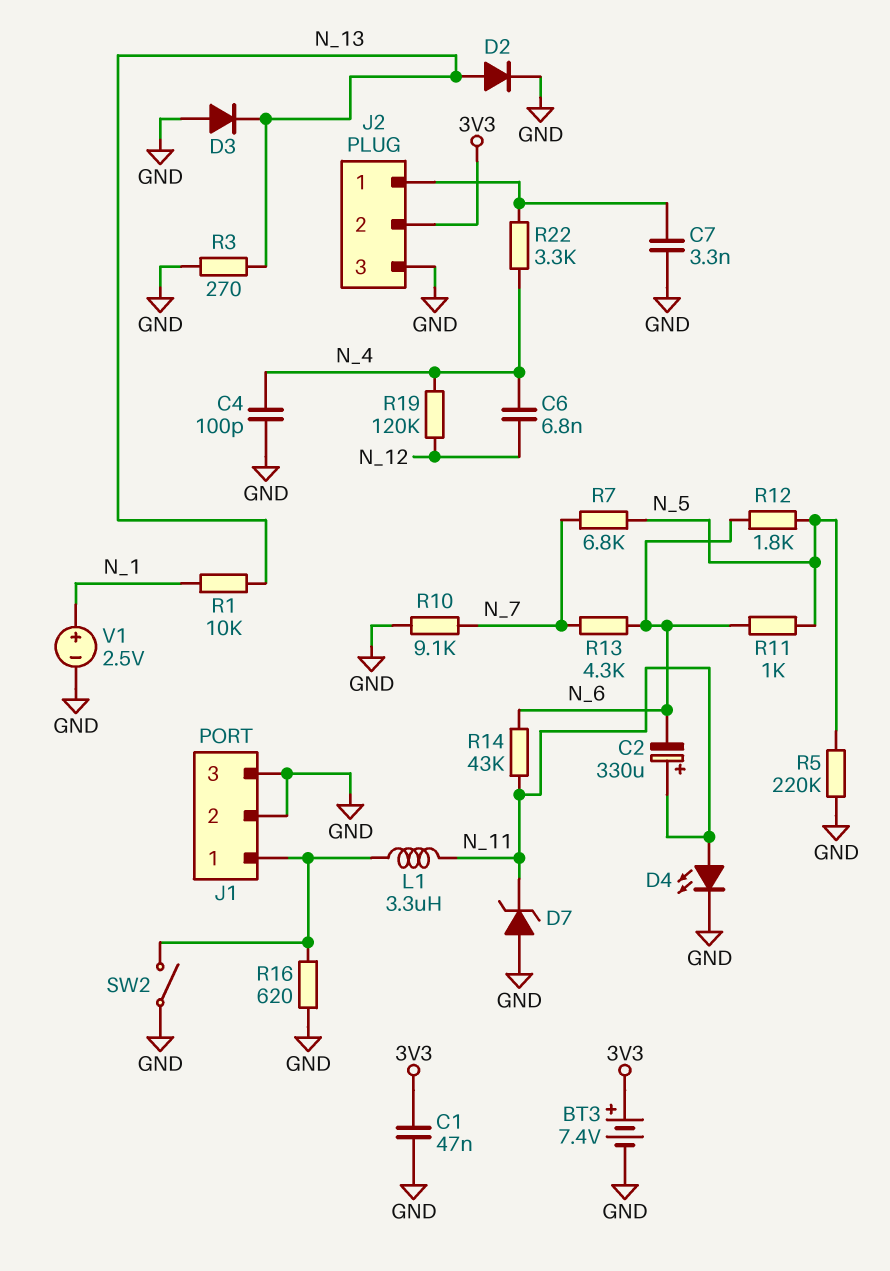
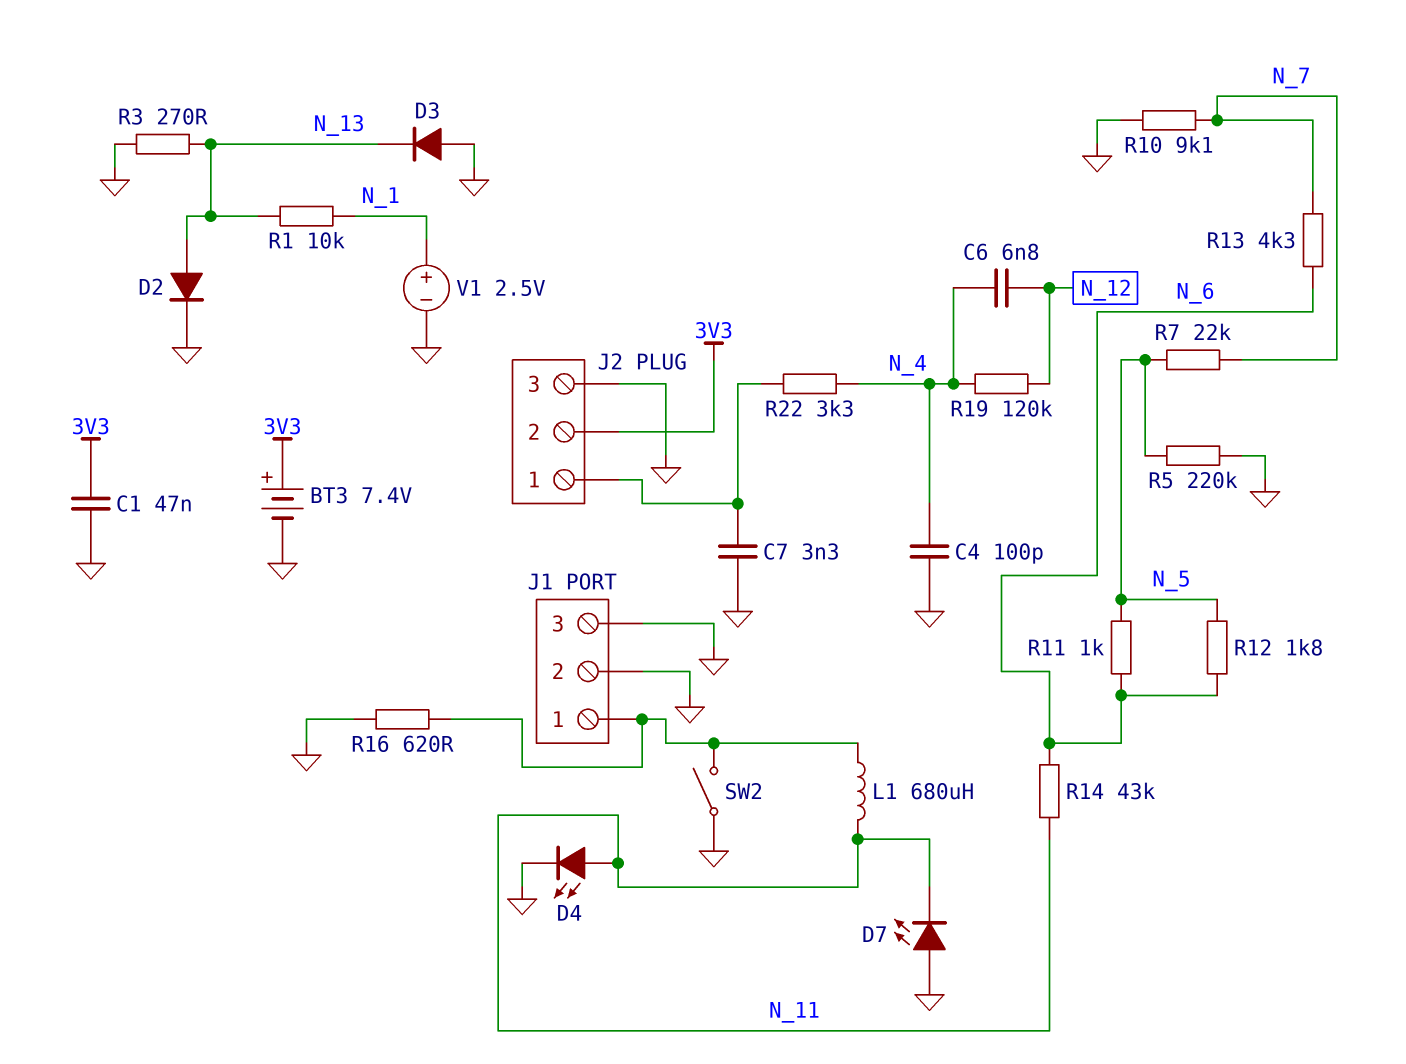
C2: 330uF (plus N_11, minus N_6) -> none
D7: zener (A GND, K N_11) -> LED (A GND, K N_11)
L1: 3.3uH (J1/1, N_11) -> 680uH (J1/1, N_11)
R7: 6.8k (N_5, N_7) -> 22k (N_5, N_7)

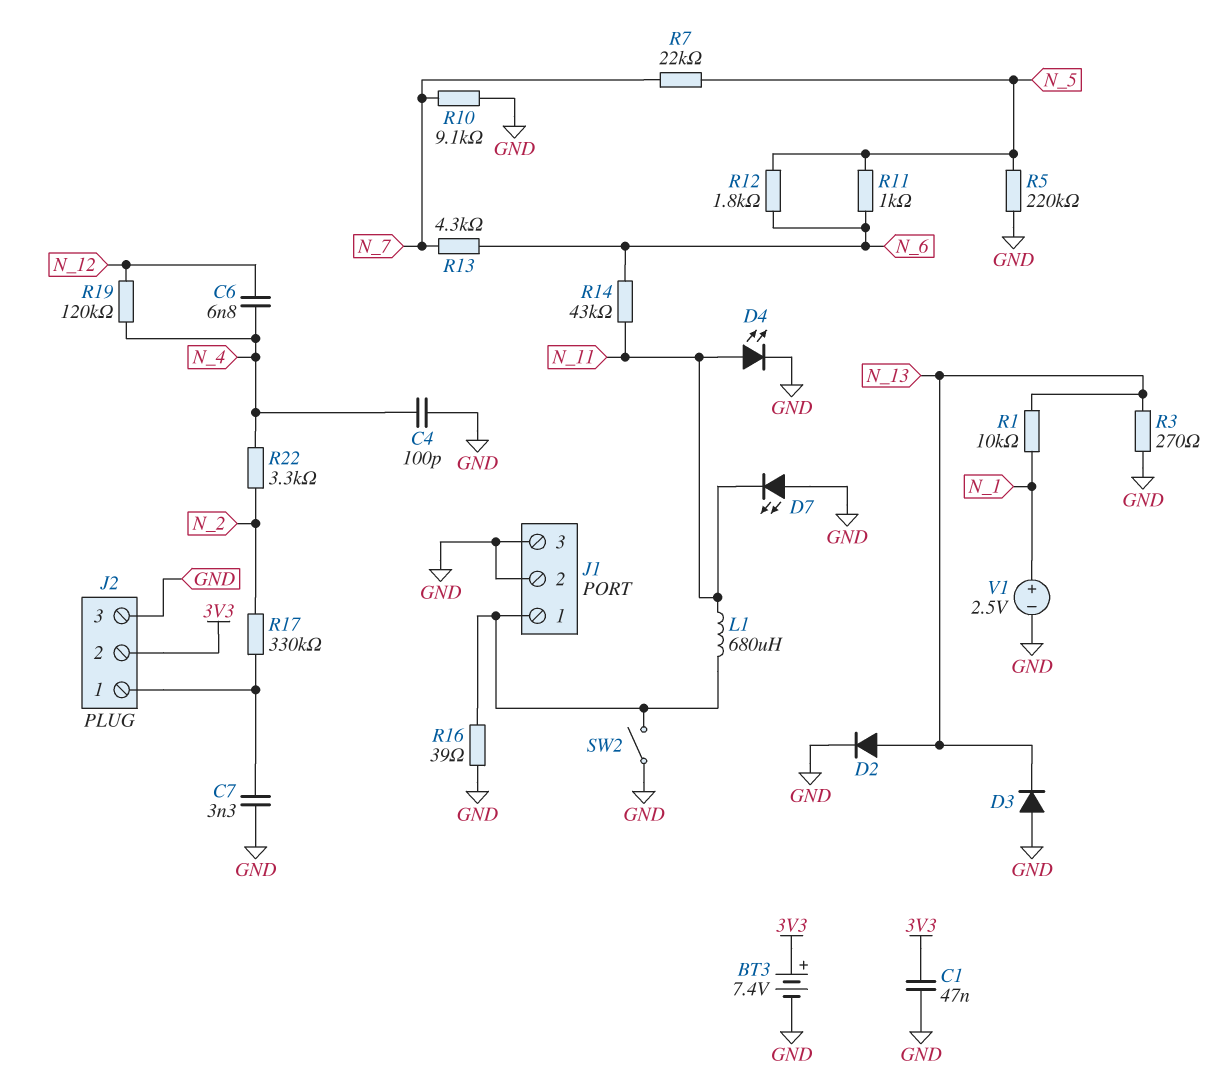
R16: 620 (GND, J1/1) -> 39 (GND, J1/1)
R17: none -> 330k (J2/1, N_2)
R22: 3.3k (J2/1, N_4) -> 3.3k (N_2, N_4)

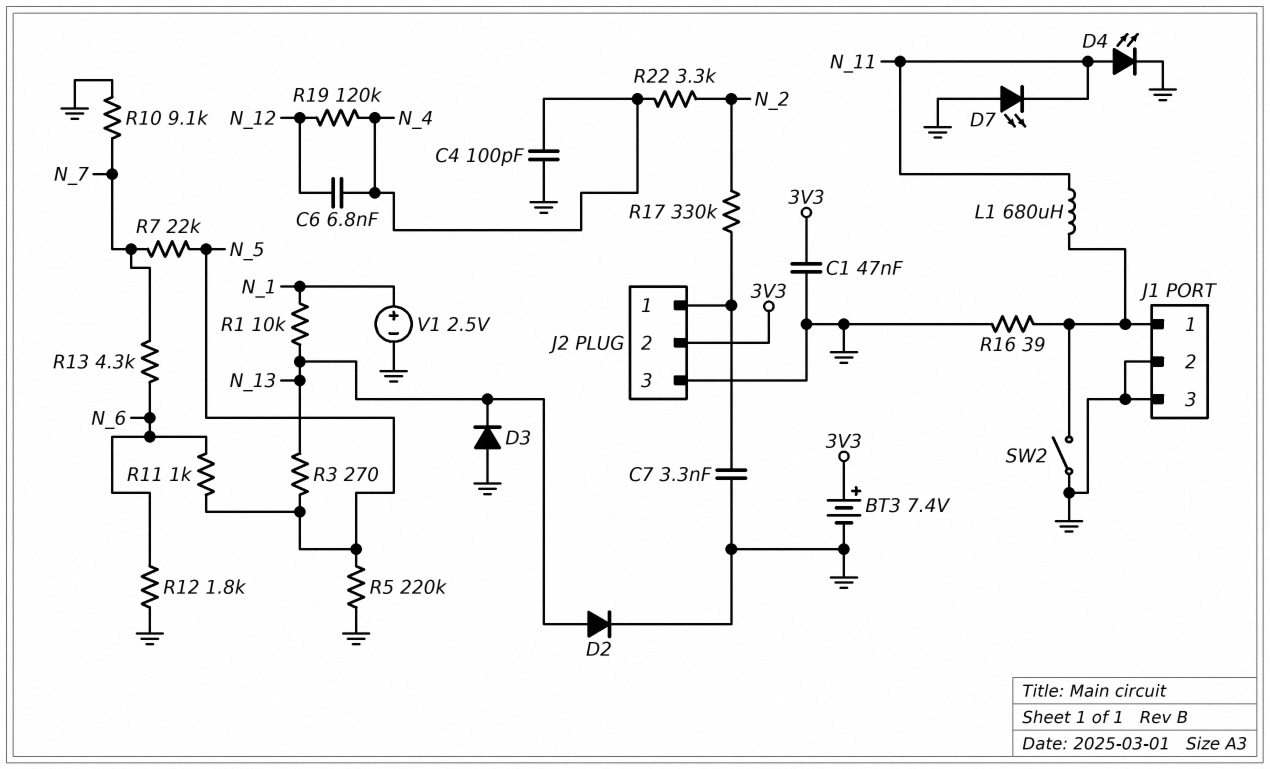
R3: 270 (GND, N_13) -> 270 (N_5, N_13)
R12: 1.8k (N_5, N_6) -> 1.8k (GND, N_6)
R14: 43k (N_6, N_11) -> none

